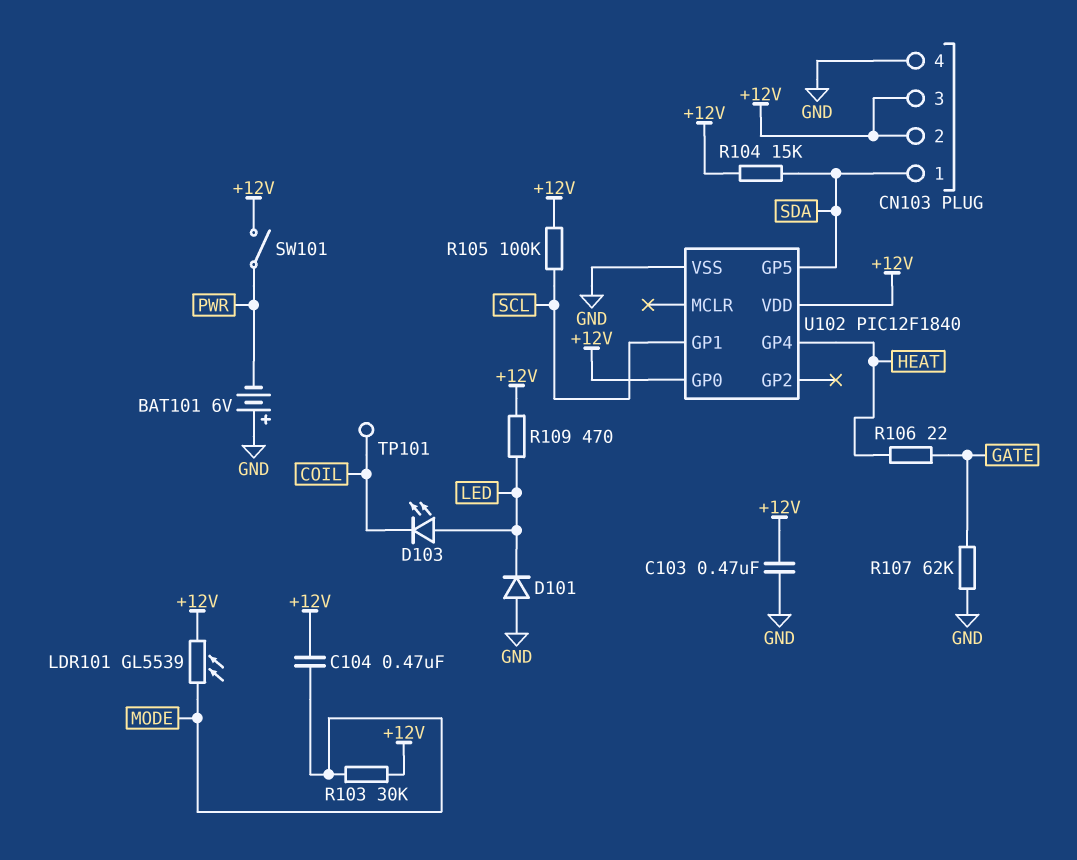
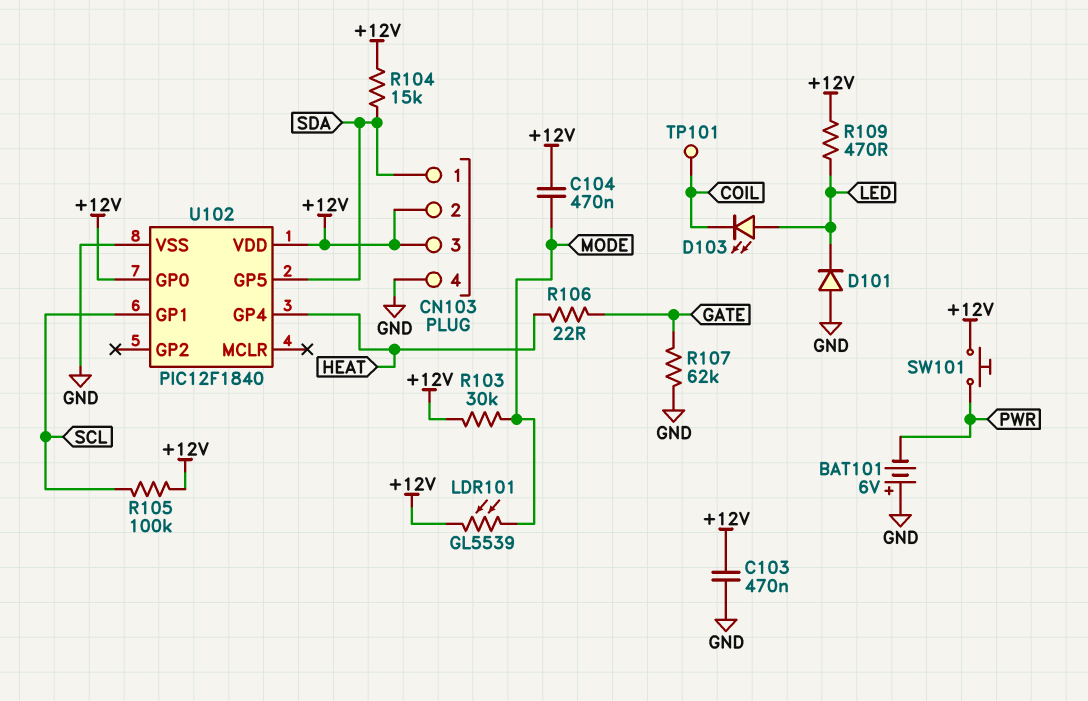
SW101: switch (+12V, PWR) -> button (+12V, PWR)

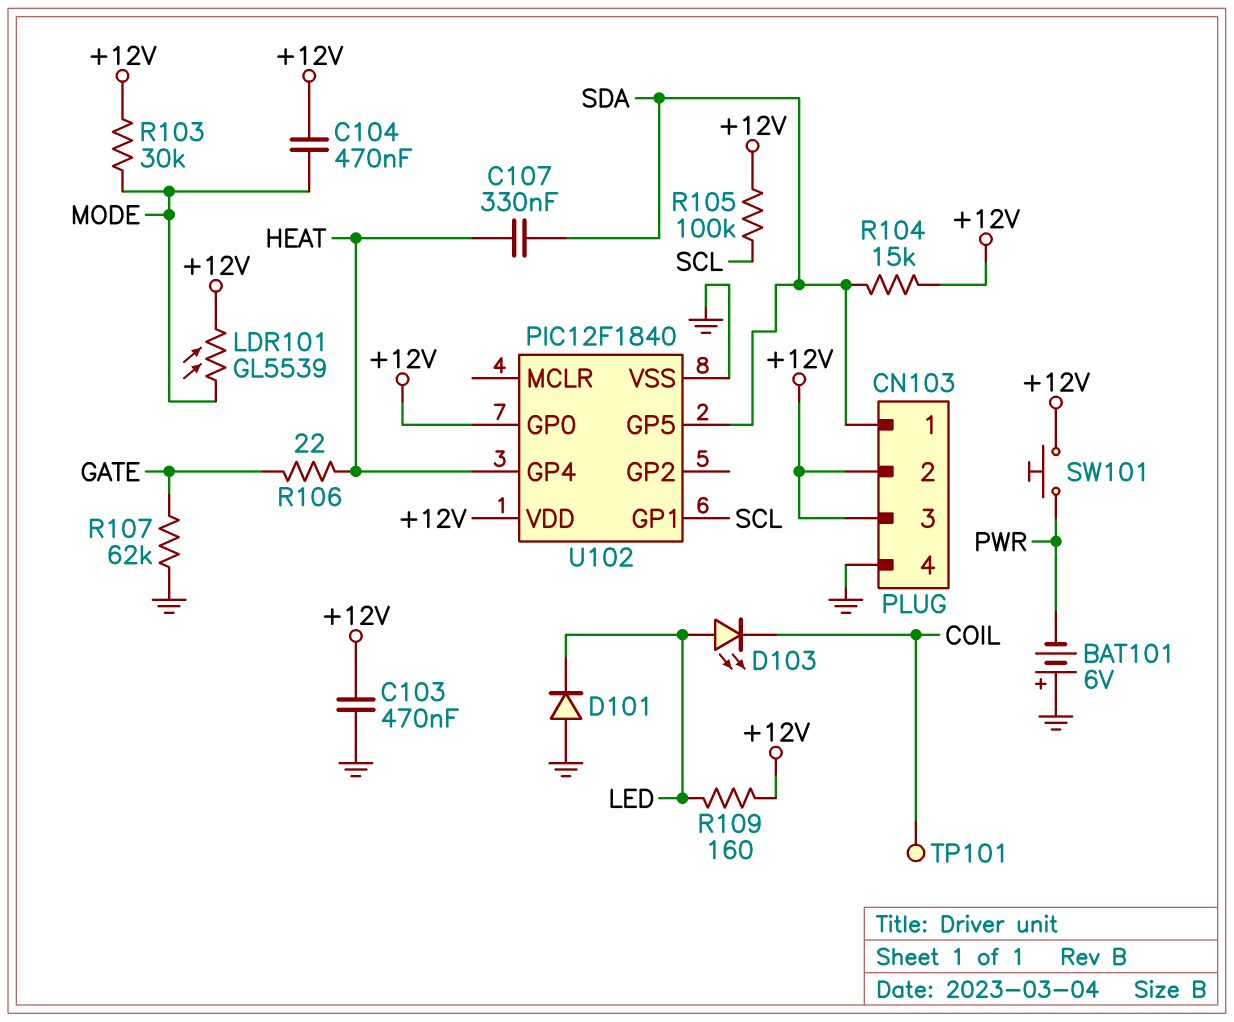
C107: none -> 330nF (HEAT, SDA)
R109: 470 (+12V, LED) -> 160 (+12V, LED)

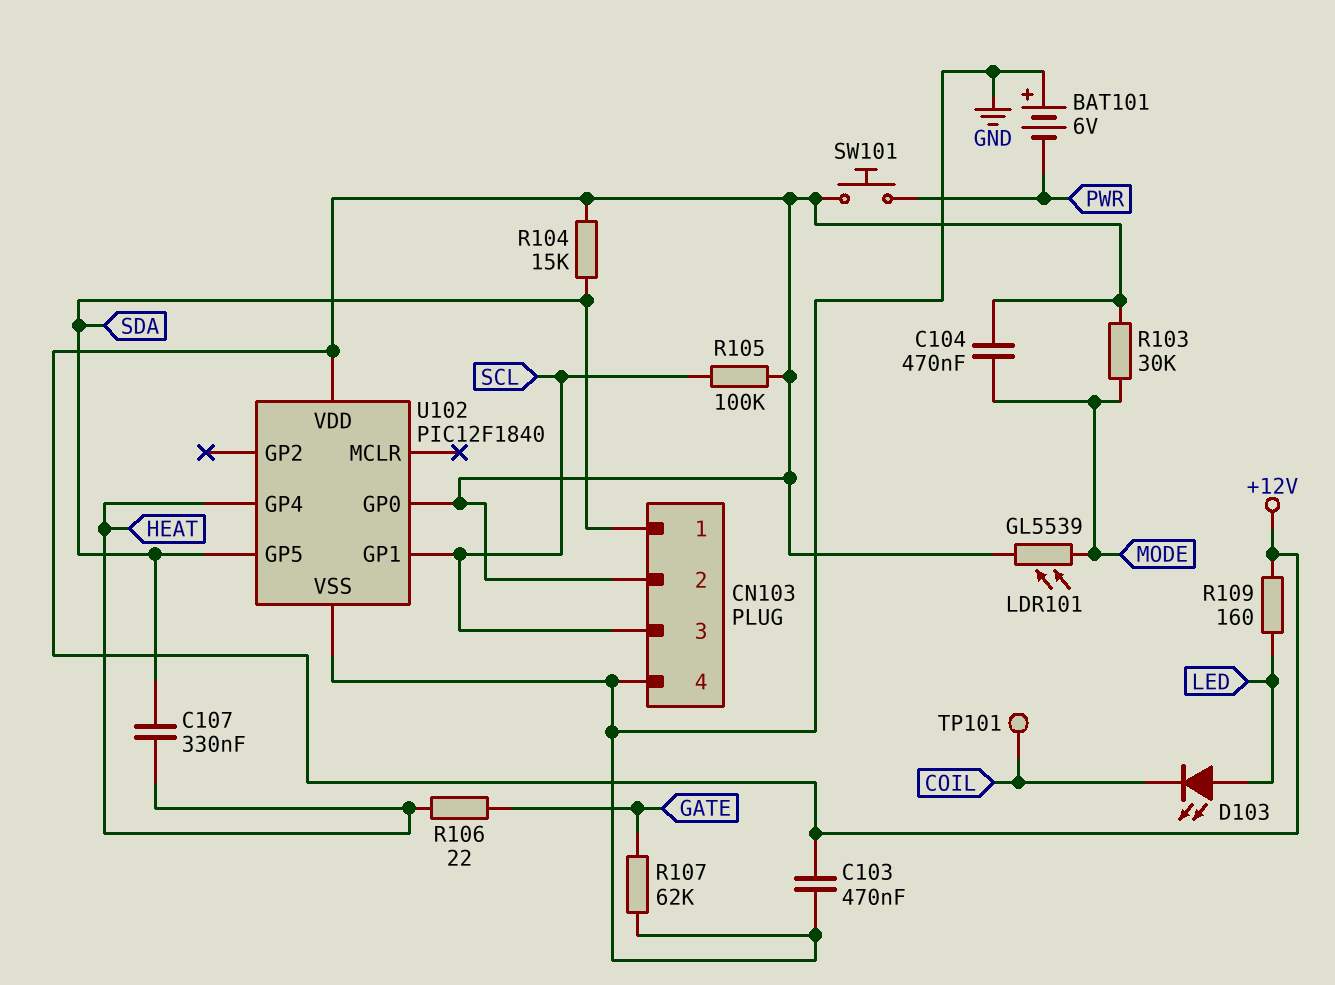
CN103 pin 3: +12V -> SCL
D101: diode (A GND, K LED) -> none

